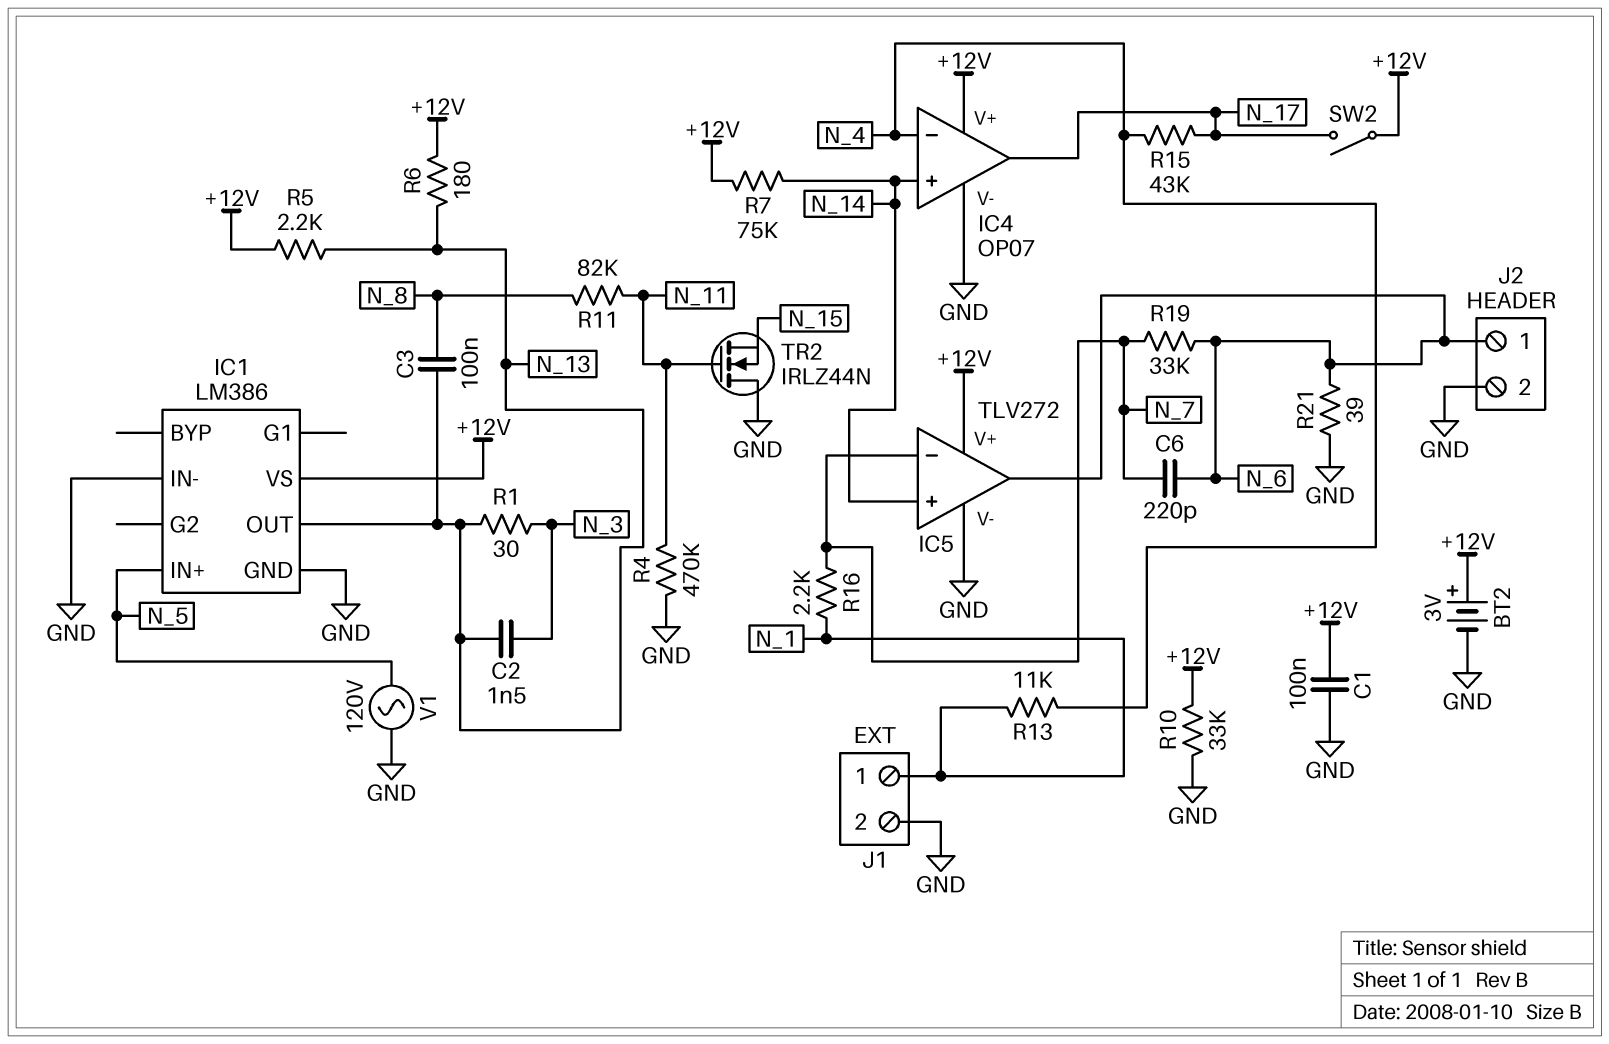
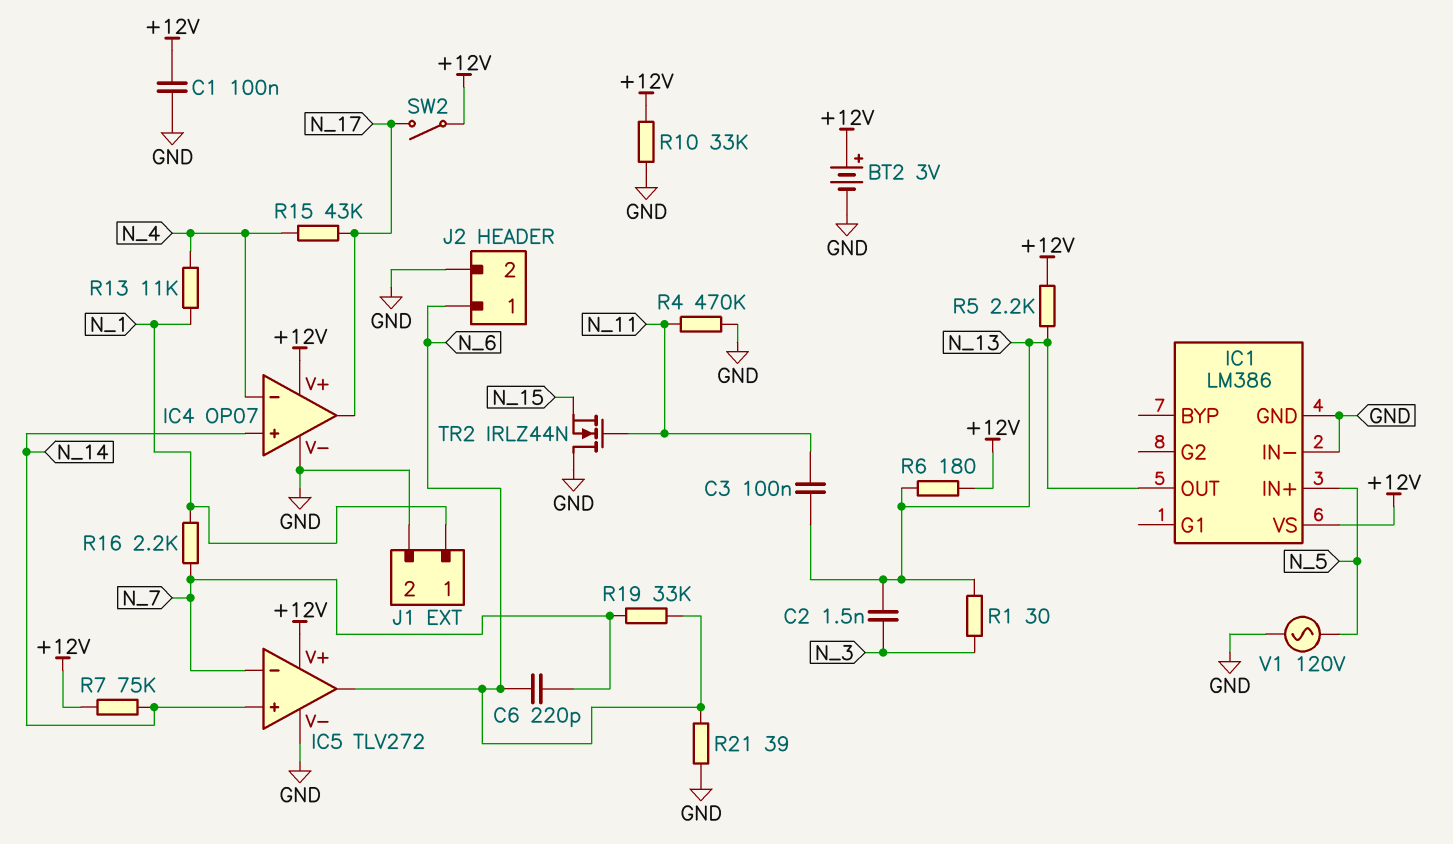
C3: 100nF (N_8, N_13) -> 100nF (N_11, N_13)
R11: 82k (N_8, N_11) -> none

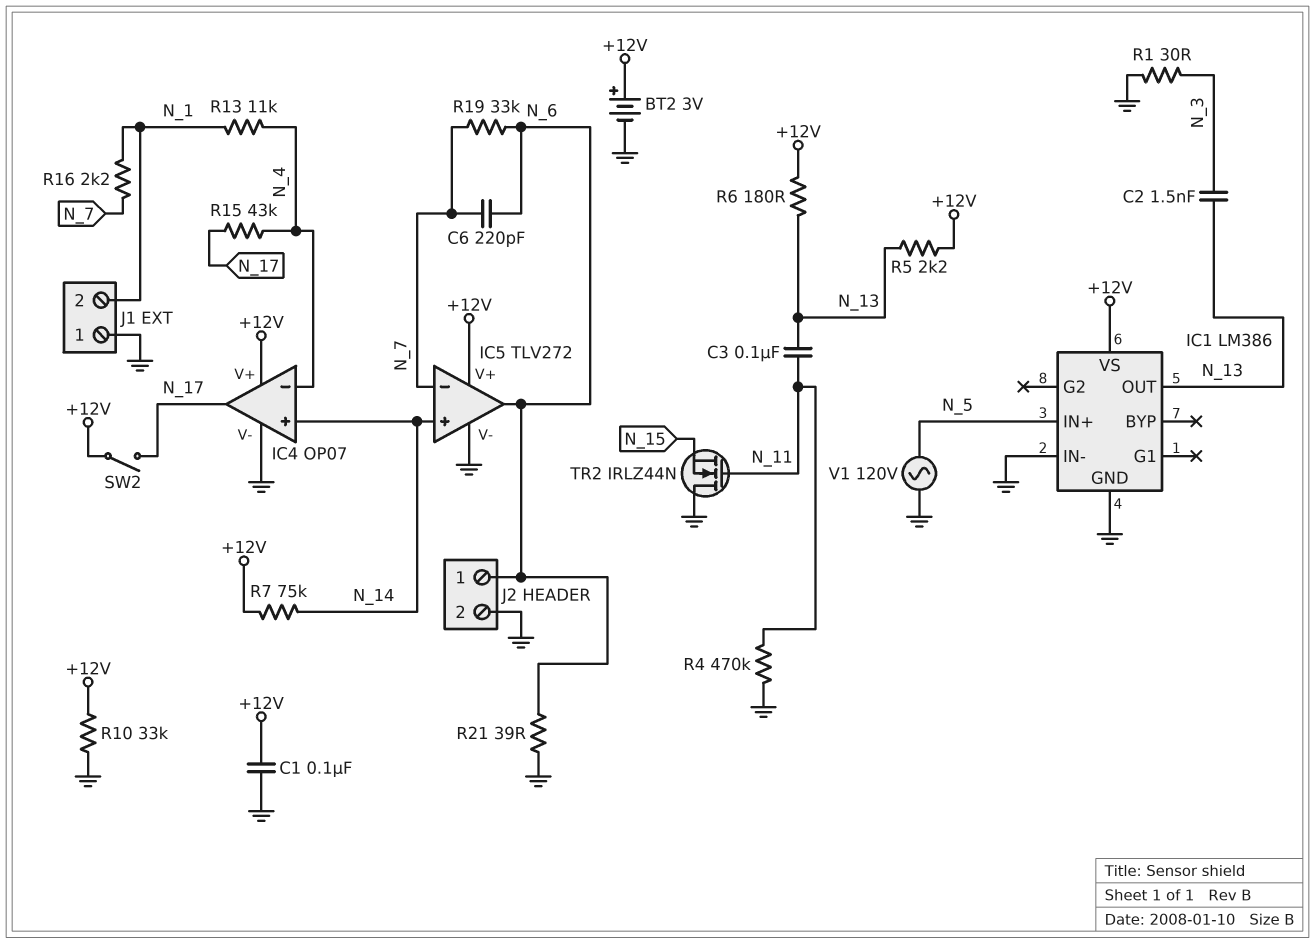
J1 pin 1: N_1 -> GND
J1 pin 2: GND -> N_1
R1: 30 (N_3, N_13) -> 30 (GND, N_3)

